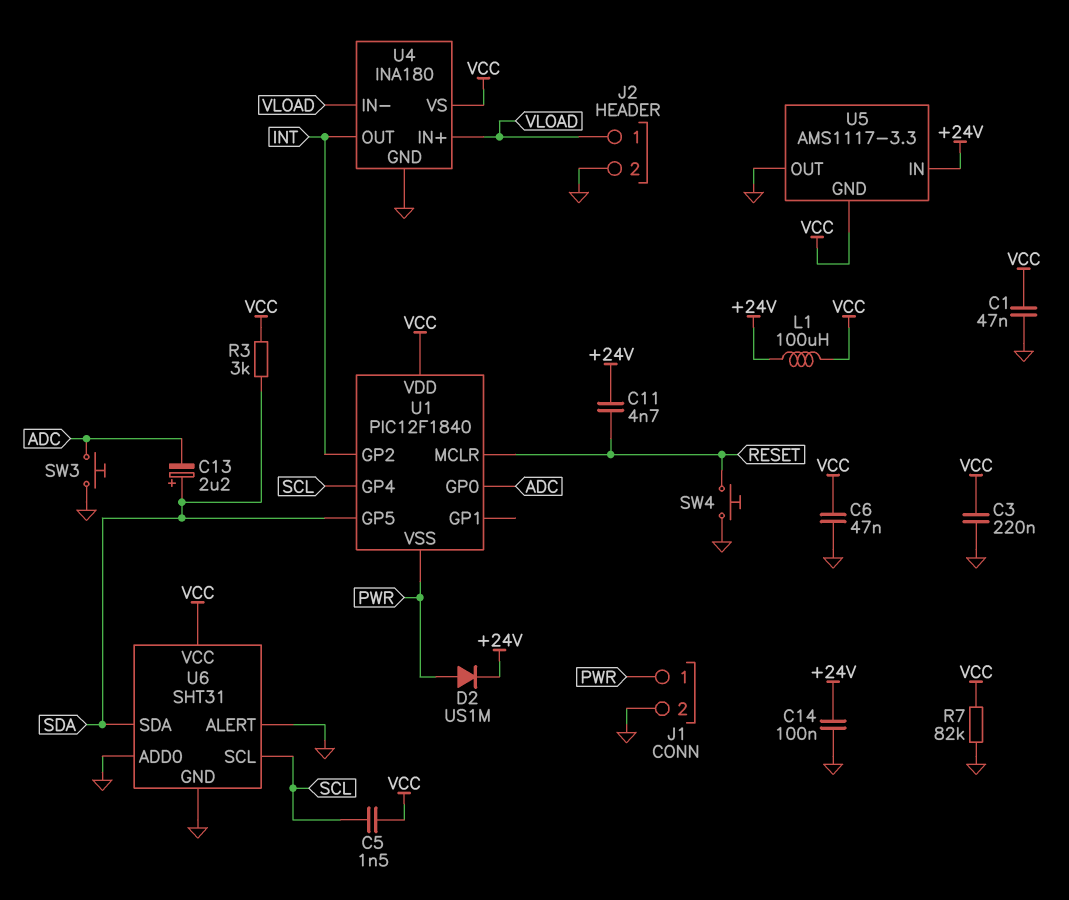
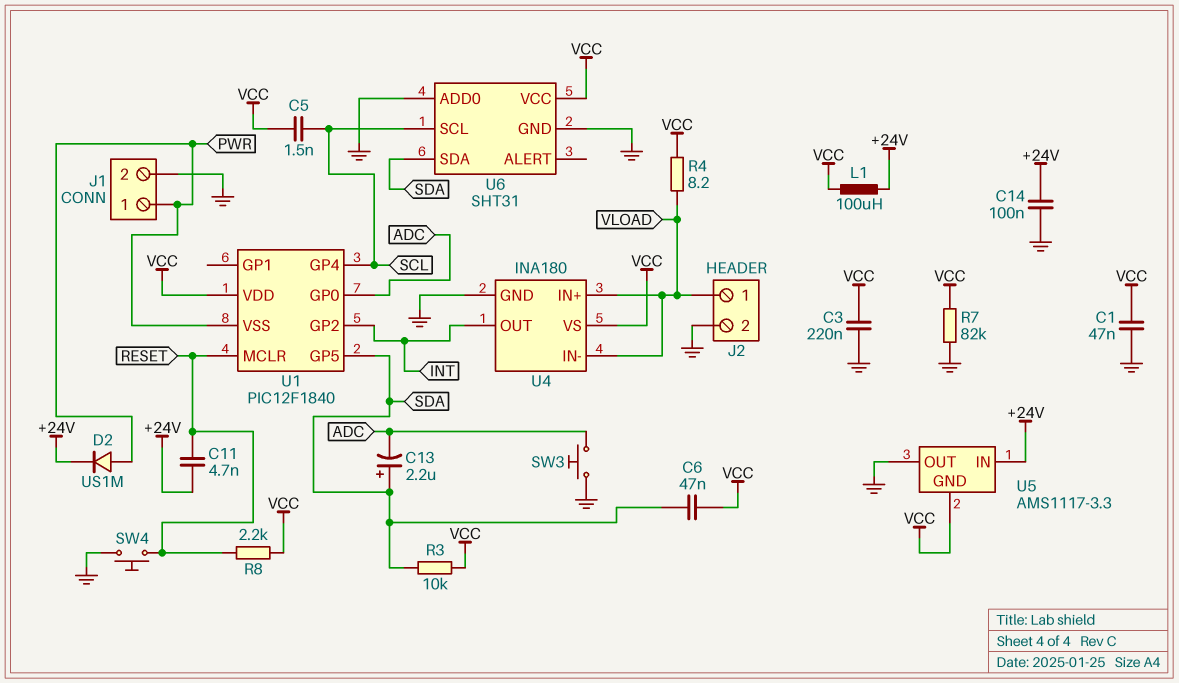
C6: 47nF (GND, VCC) -> 47nF (SDA, VCC)
R3: 3k (SDA, VCC) -> 10k (SDA, VCC)
R4: none -> 8.2 (VCC, VLOAD)
R8: none -> 2.2k (RESET, VCC)
U6 pin ALERT: GND -> none

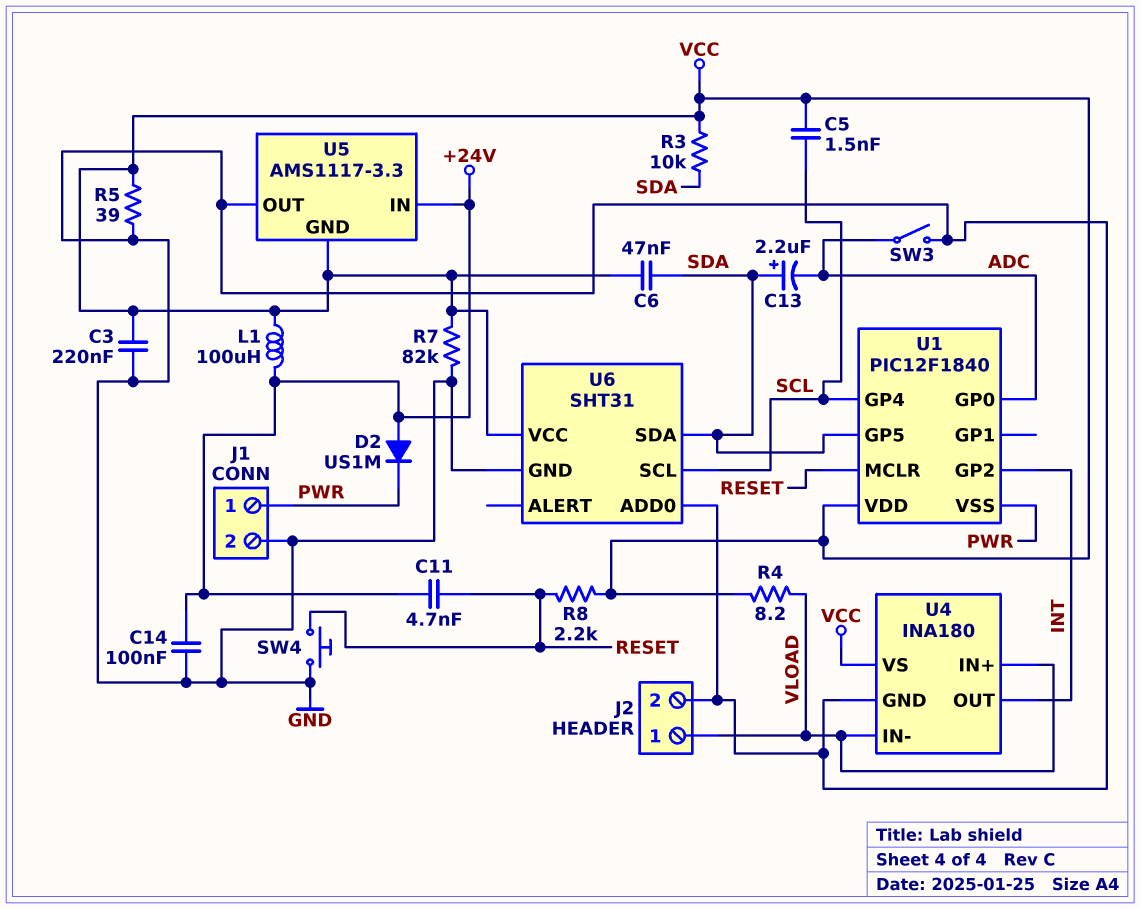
C1: 47nF (GND, VCC) -> none
D2: diode US1M (A PWR, K +24V) -> diode US1M (A +24V, K PWR)
R5: none -> 39 (GND, VCC)
SW3: button (ADC, GND) -> switch (ADC, GND)

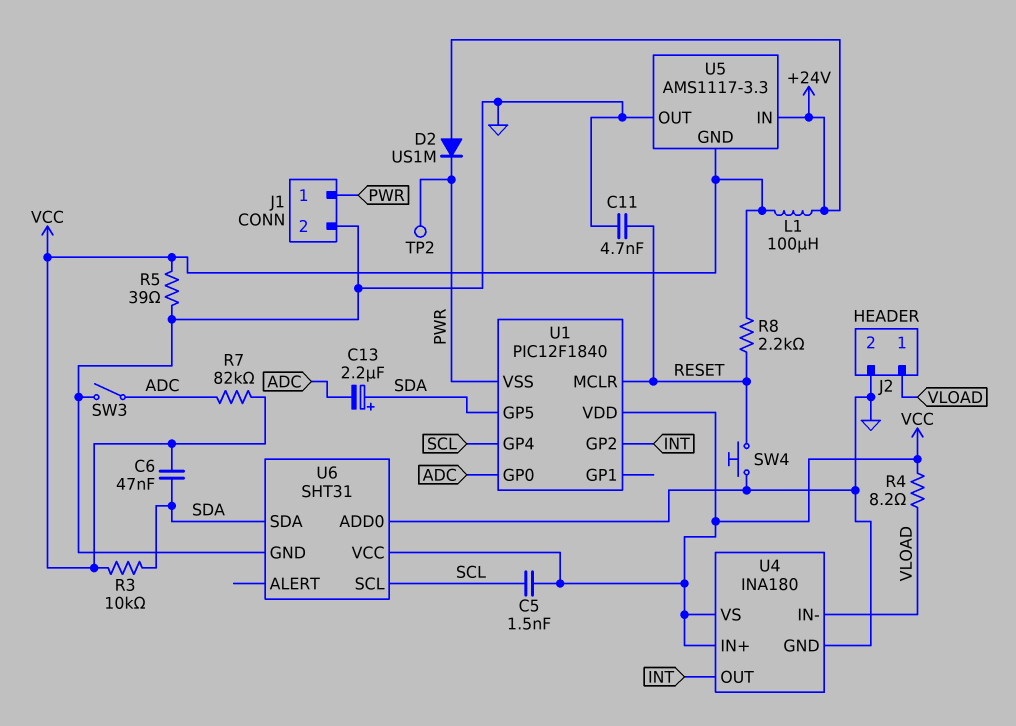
C3: 220nF (GND, VCC) -> none
C11: 4.7nF (+24V, RESET) -> 4.7nF (GND, RESET)
C14: 100nF (+24V, GND) -> none
R7: 82k (GND, VCC) -> 82k (ADC, VCC)
TP2: none -> test point (PWR)
U4 pin IN+: VLOAD -> VCC

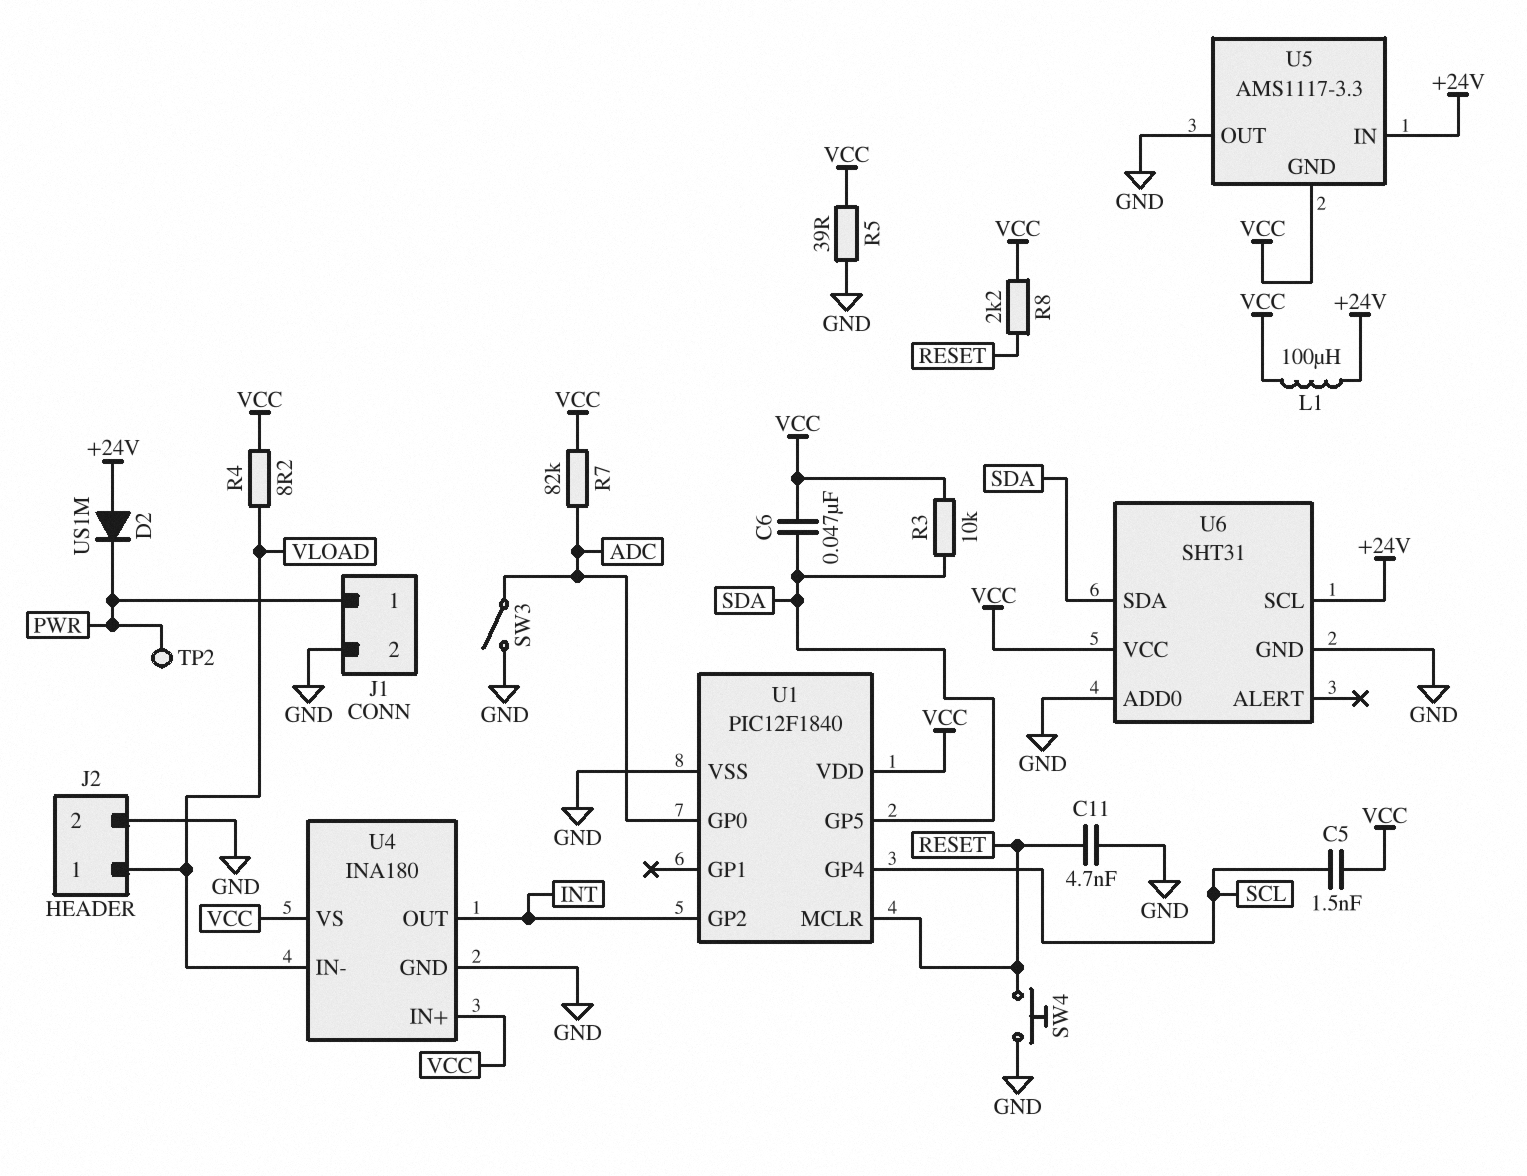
C13: 2.2uF (plus SDA, minus ADC) -> none
U1 pin VSS: PWR -> GND
U6 pin SCL: SCL -> +24V

